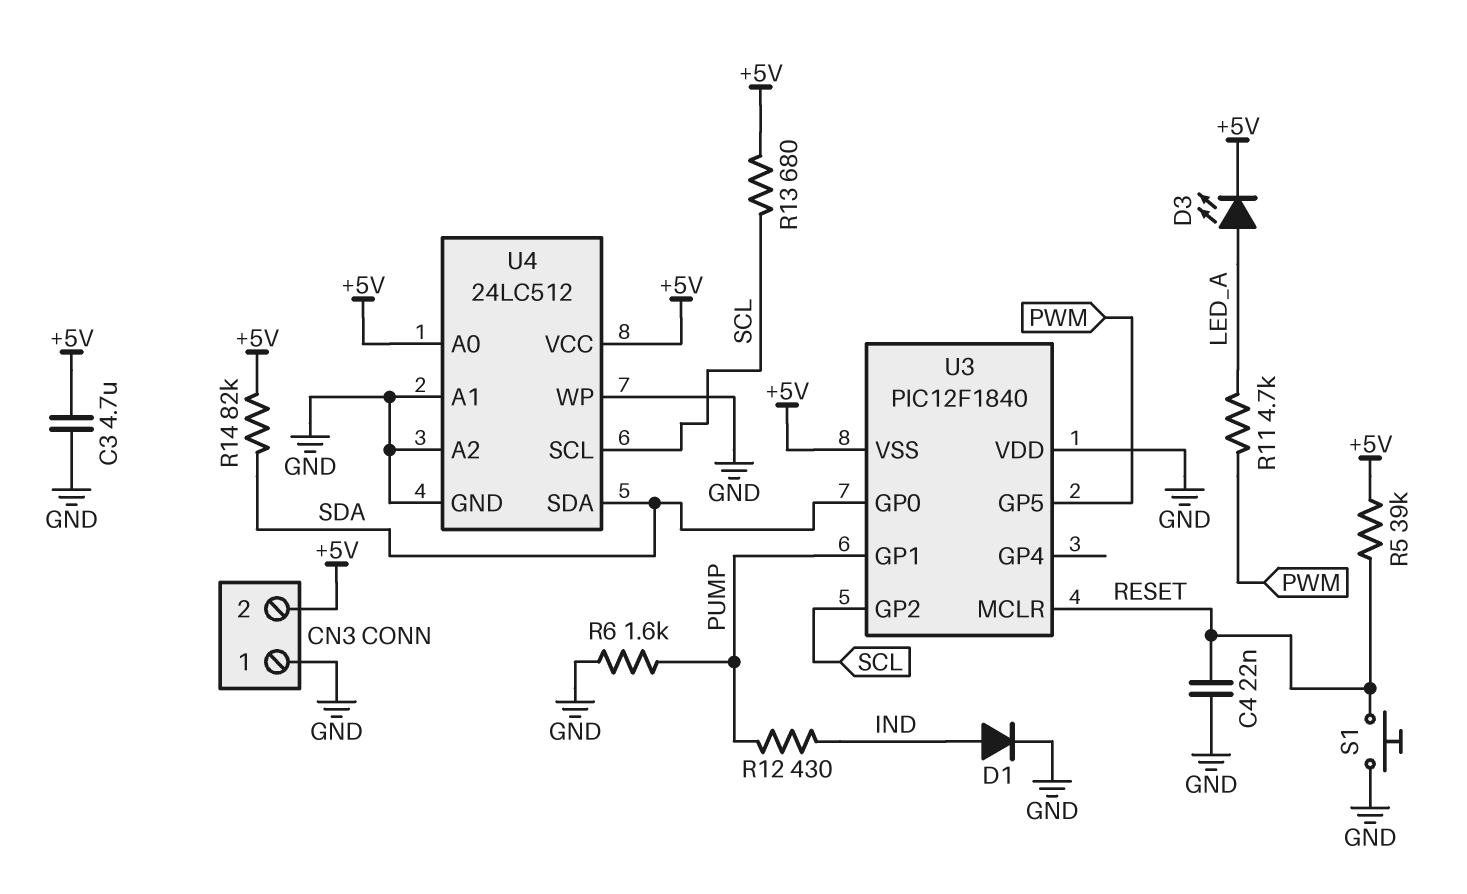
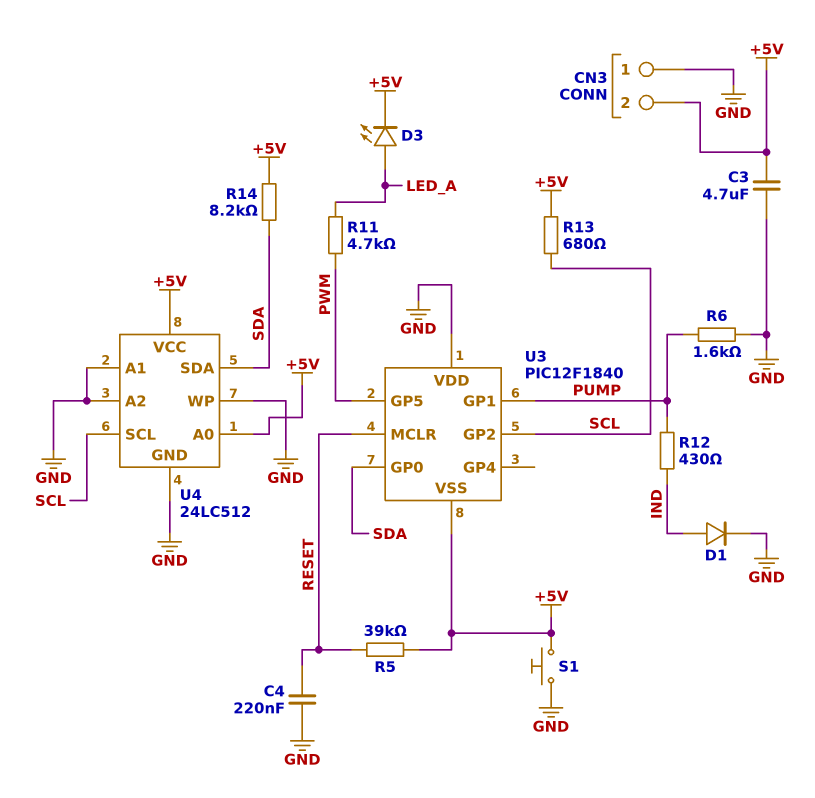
C4: 22nF (GND, RESET) -> 220nF (GND, RESET)
R14: 82k (+5V, SDA) -> 8.2k (+5V, SDA)
S1: button (GND, RESET) -> button (+5V, GND)

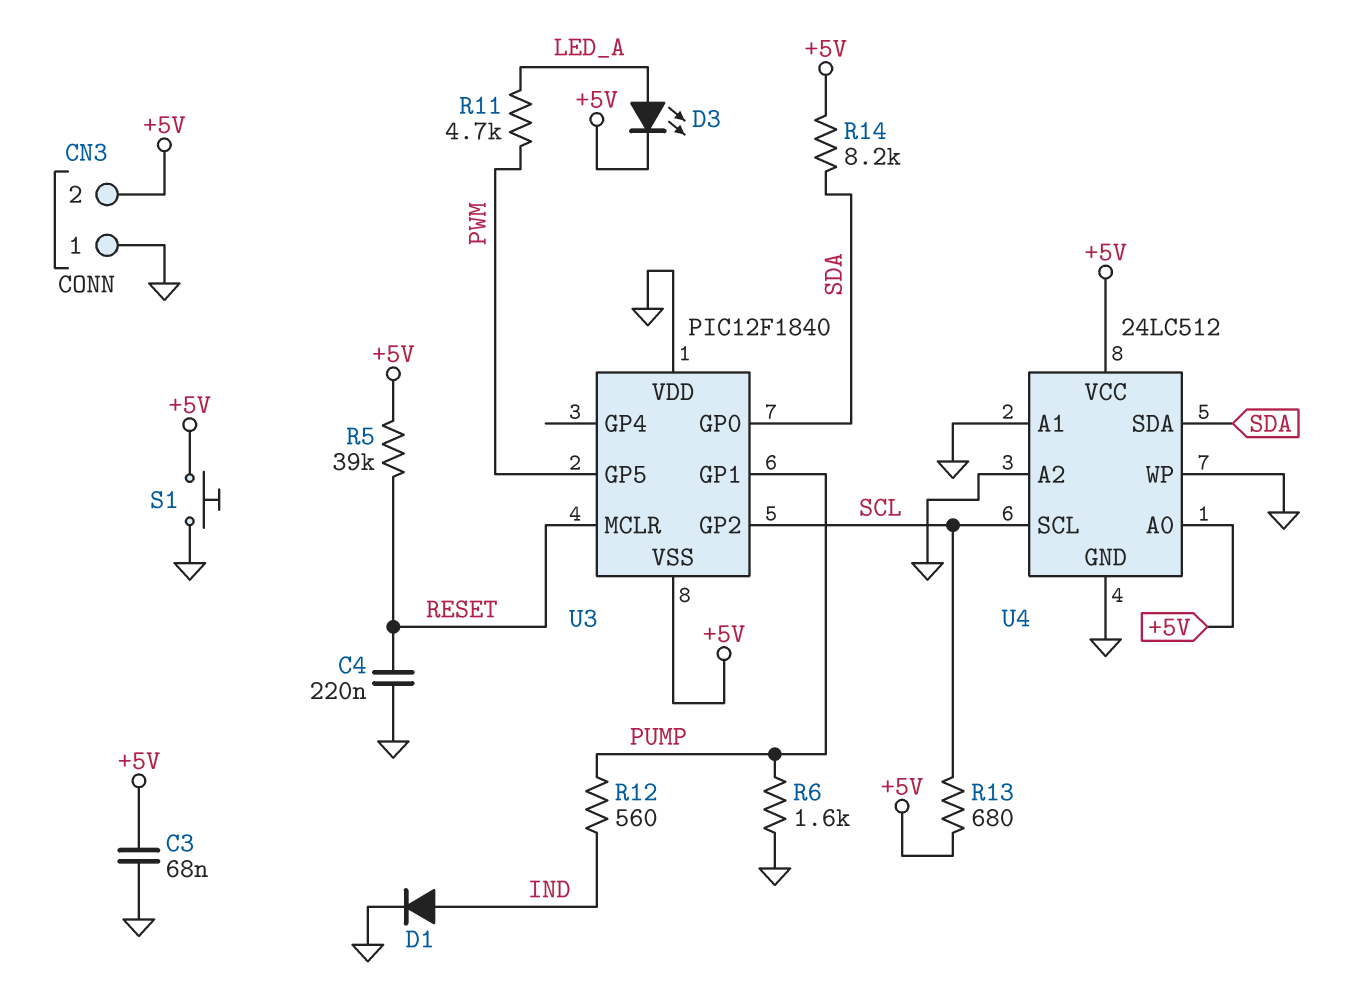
C3: 4.7uF (+5V, GND) -> 68nF (+5V, GND)
R12: 430 (IND, PUMP) -> 560 (IND, PUMP)

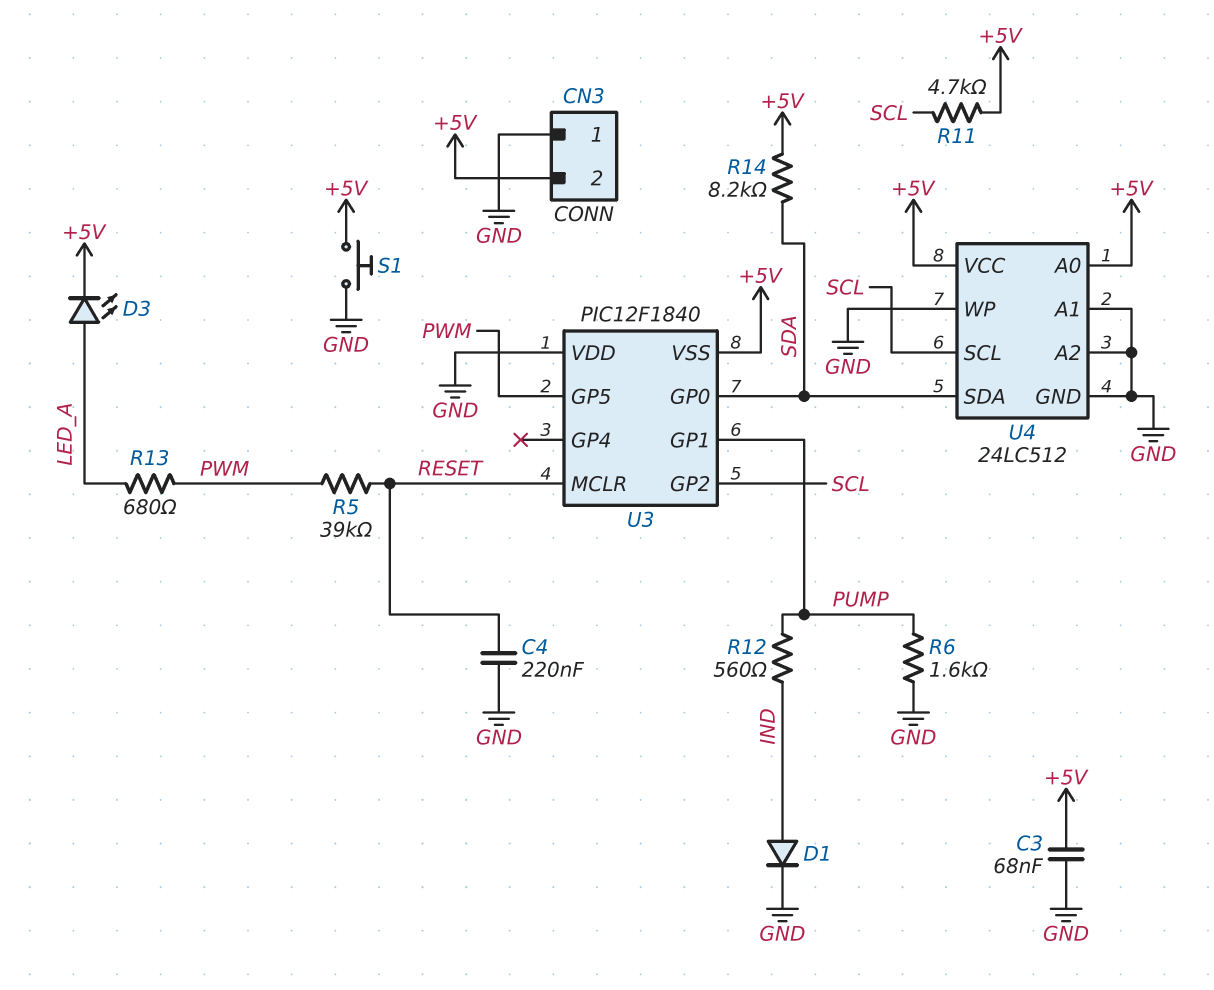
R5: 39k (+5V, RESET) -> 39k (PWM, RESET)
R11: 4.7k (LED_A, PWM) -> 4.7k (+5V, SCL)
R13: 680 (+5V, SCL) -> 680 (LED_A, PWM)

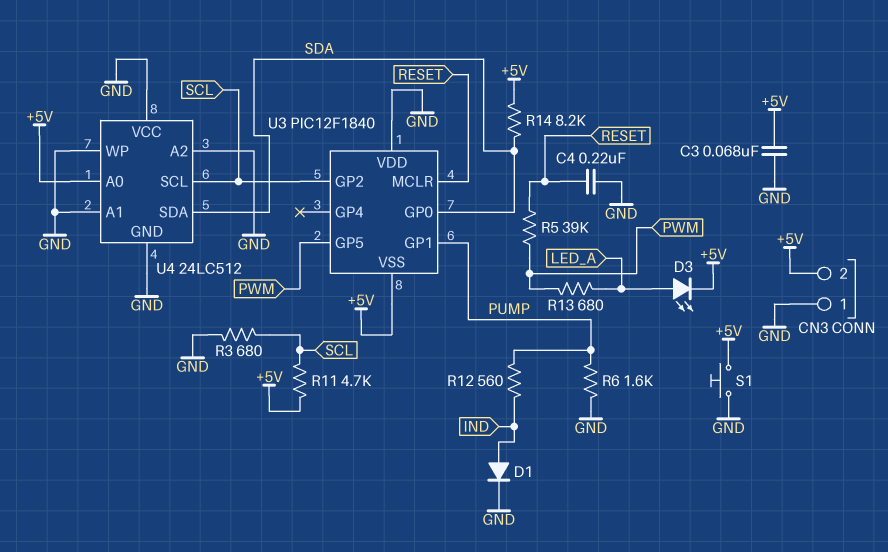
R3: none -> 680 (GND, SCL)
U4 pin VCC: +5V -> GND

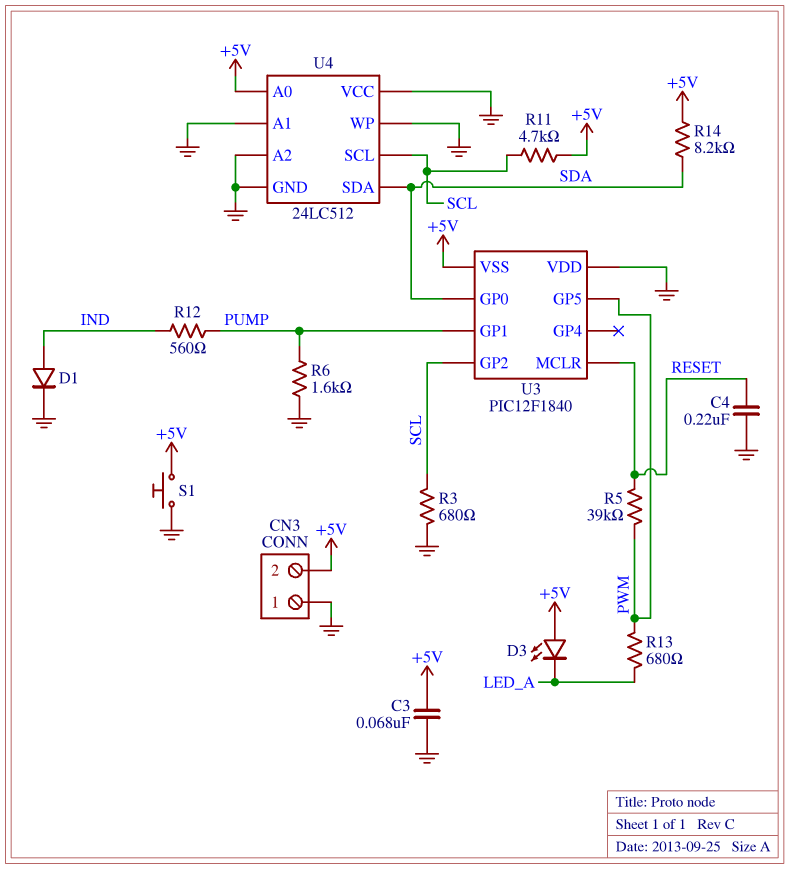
D3: LED (A LED_A, K +5V) -> LED (A +5V, K LED_A)

